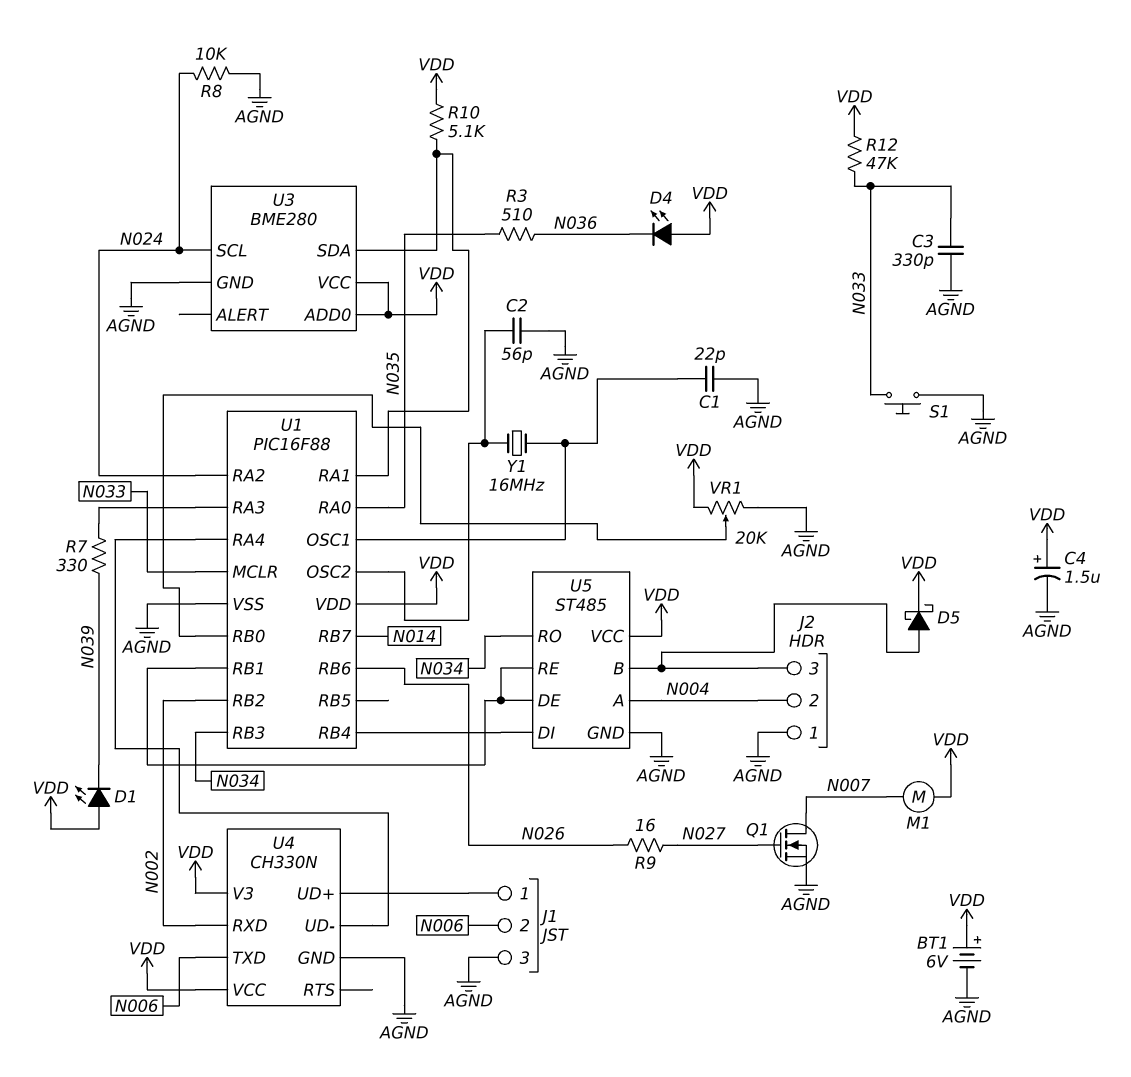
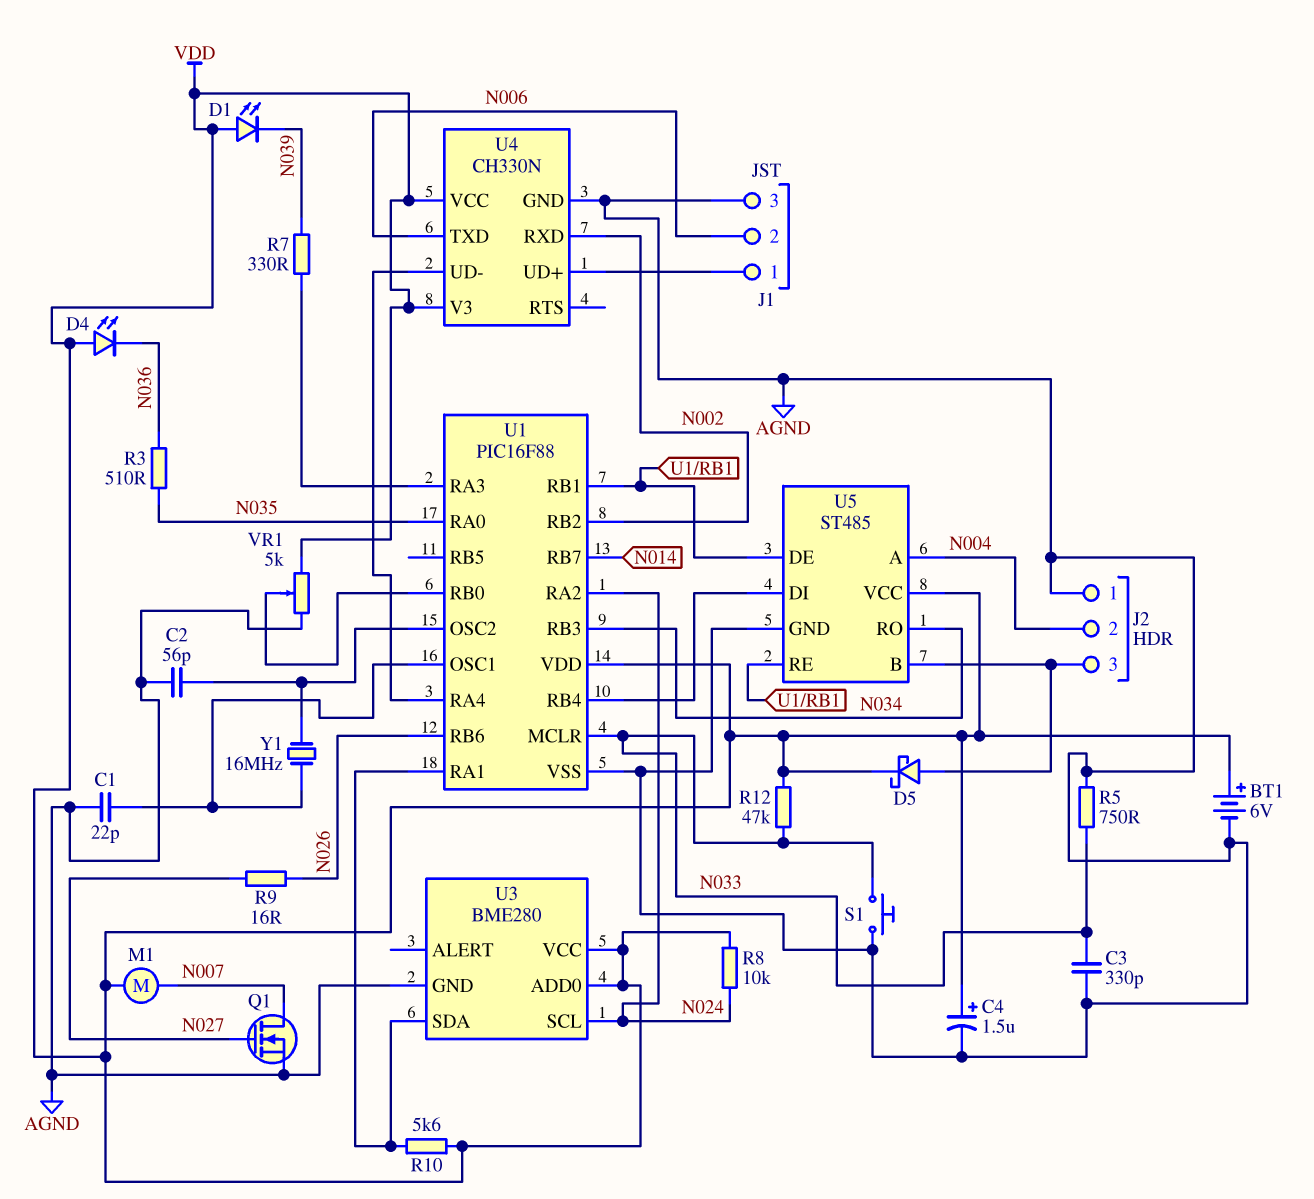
R5: none -> 750 (AGND, N033)
R8: 10k (AGND, N024) -> 10k (N024, VDD)
R10: 5.1k (U1/RA1, VDD) -> 5.6k (U1/RA1, VDD)
VR1: 20k (AGND, VDD, wiper U1/RB0) -> 5k (AGND, VDD, wiper U1/RB0)

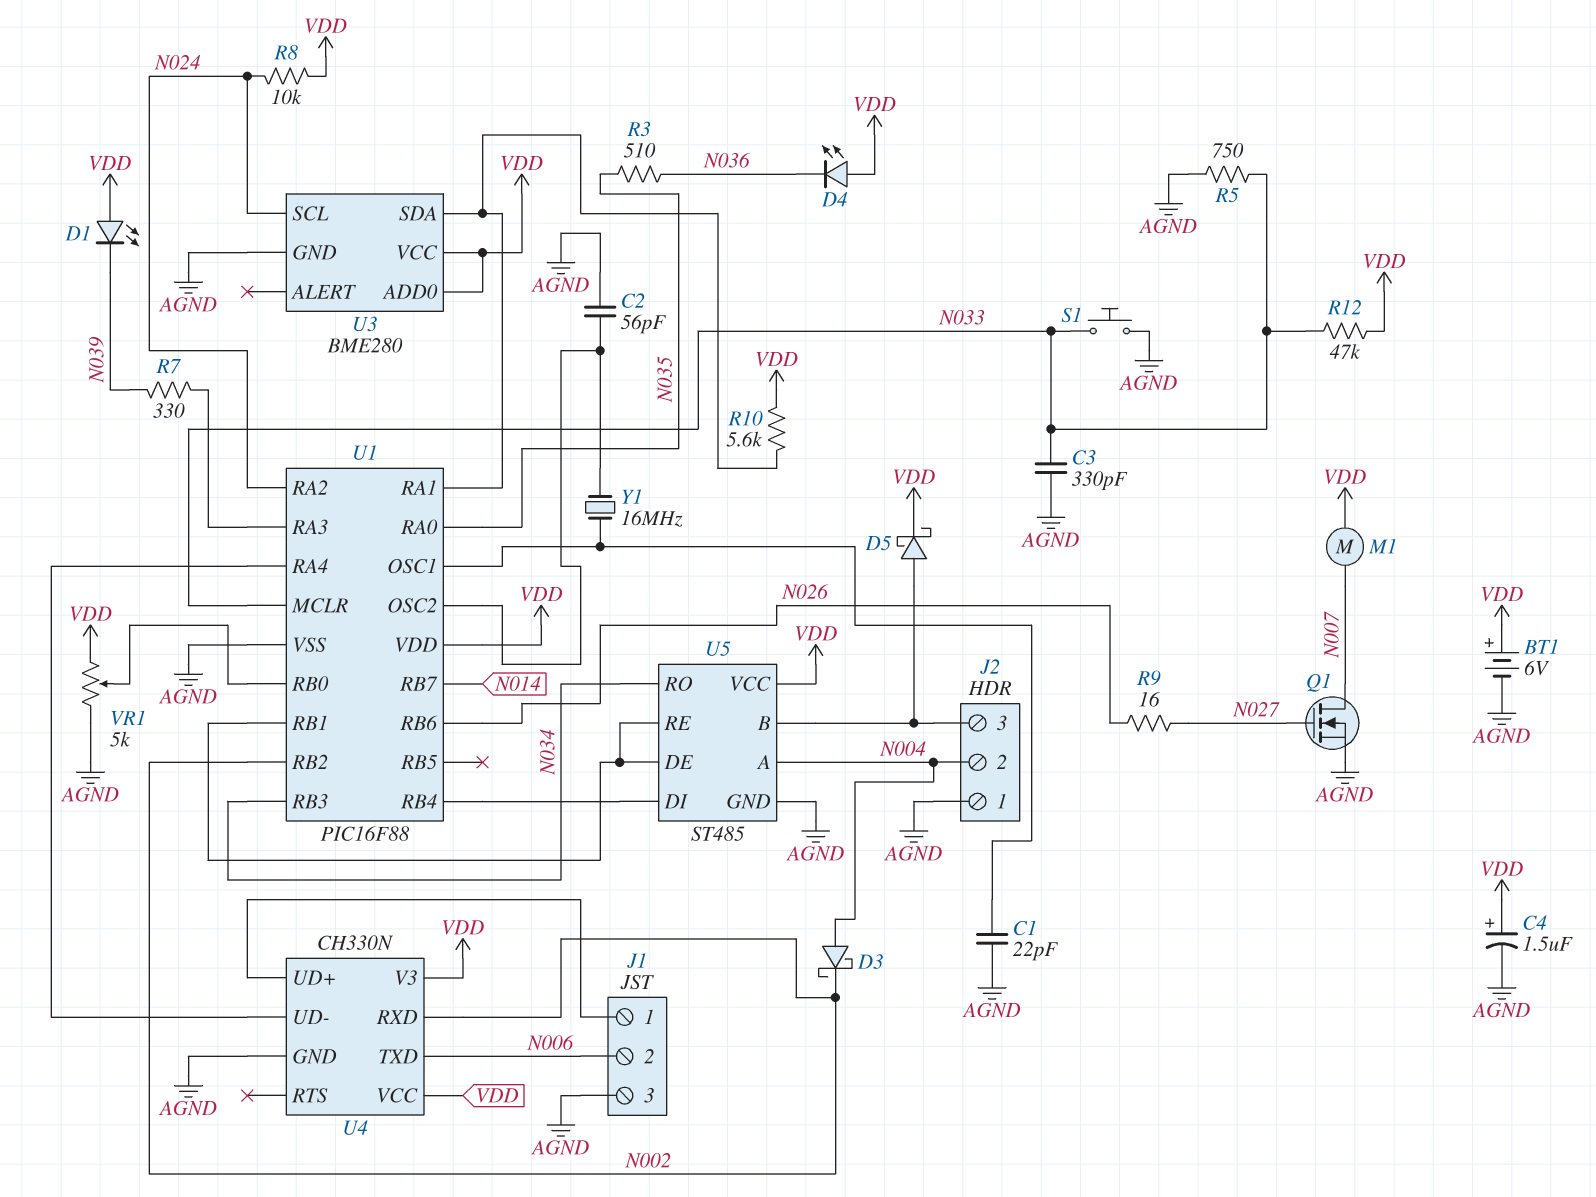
D3: none -> schottky (A N004, K N002)

